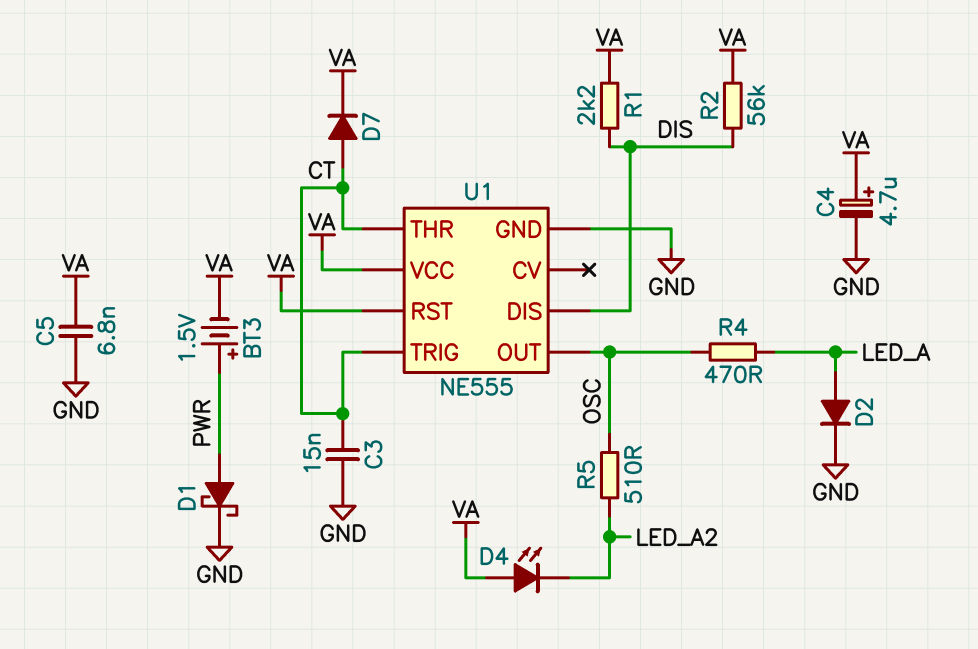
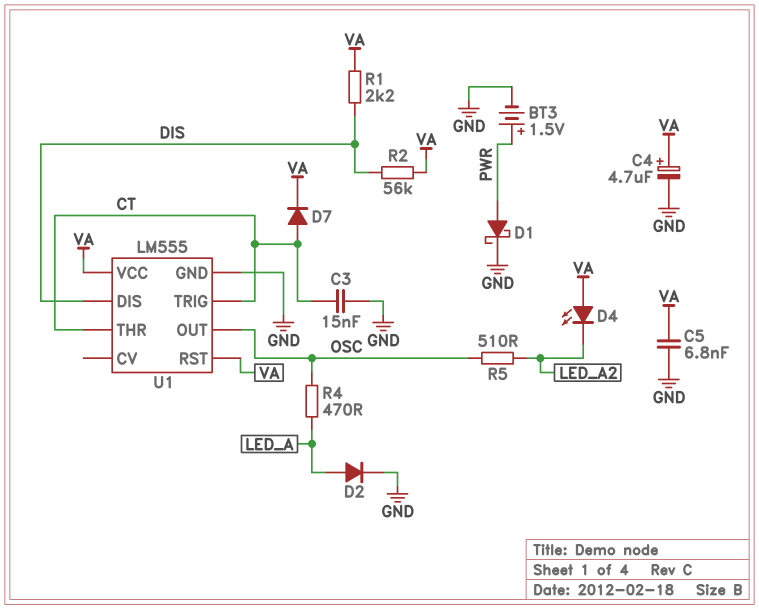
BT3: 1.5V (plus PWR, minus VA) -> 1.5V (plus PWR, minus GND)
U1: NE555 -> LM555

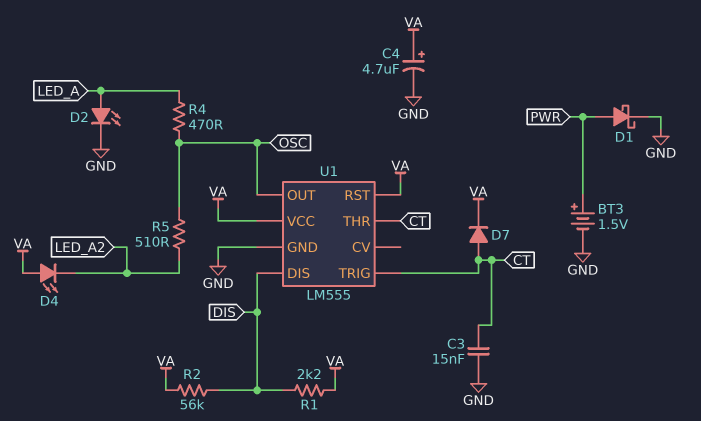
C5: 6.8nF (GND, VA) -> none
D2: diode (A LED_A, K GND) -> LED (A LED_A, K GND)

